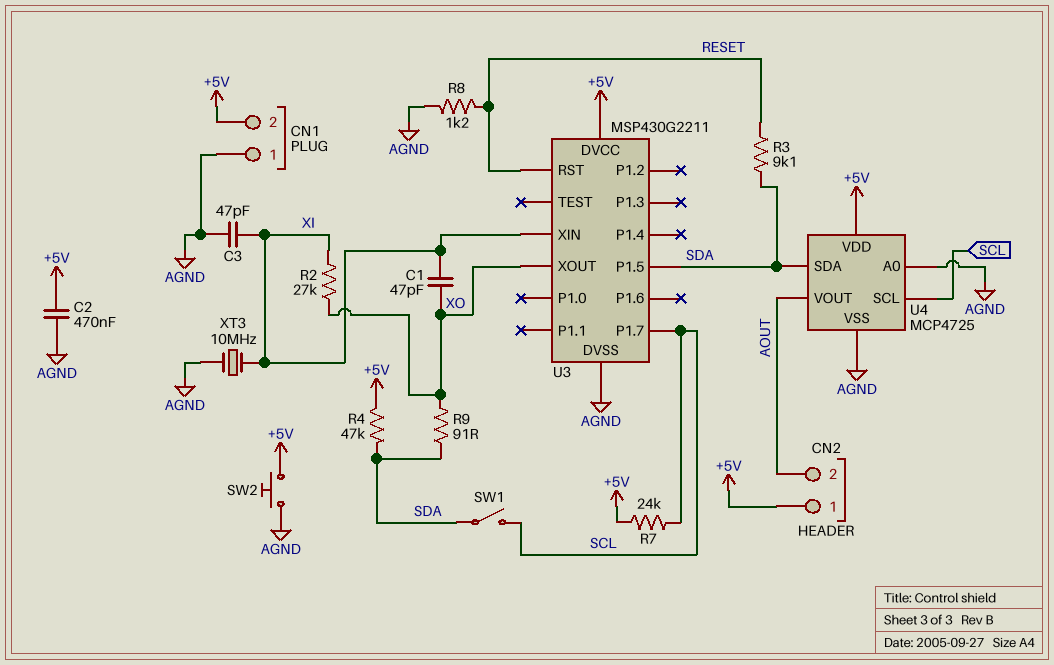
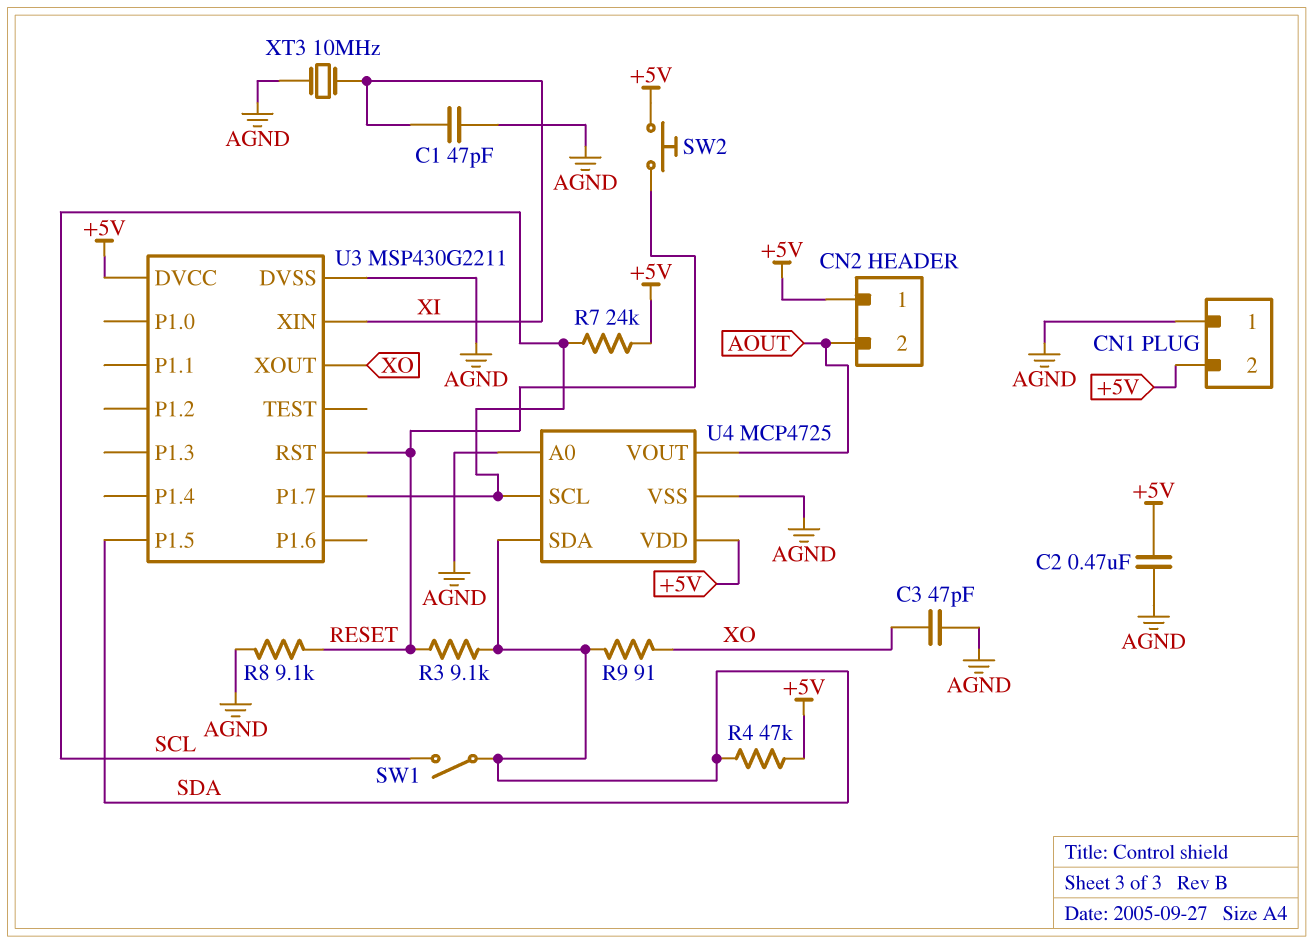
C1: 47pF (XI, XO) -> 47pF (AGND, XI)
C3: 47pF (AGND, XI) -> 47pF (AGND, XO)
R2: 27k (XI, XO) -> none
R8: 1.2k (AGND, RESET) -> 9.1k (AGND, RESET)
SW2: button (+5V, AGND) -> button (+5V, RESET)

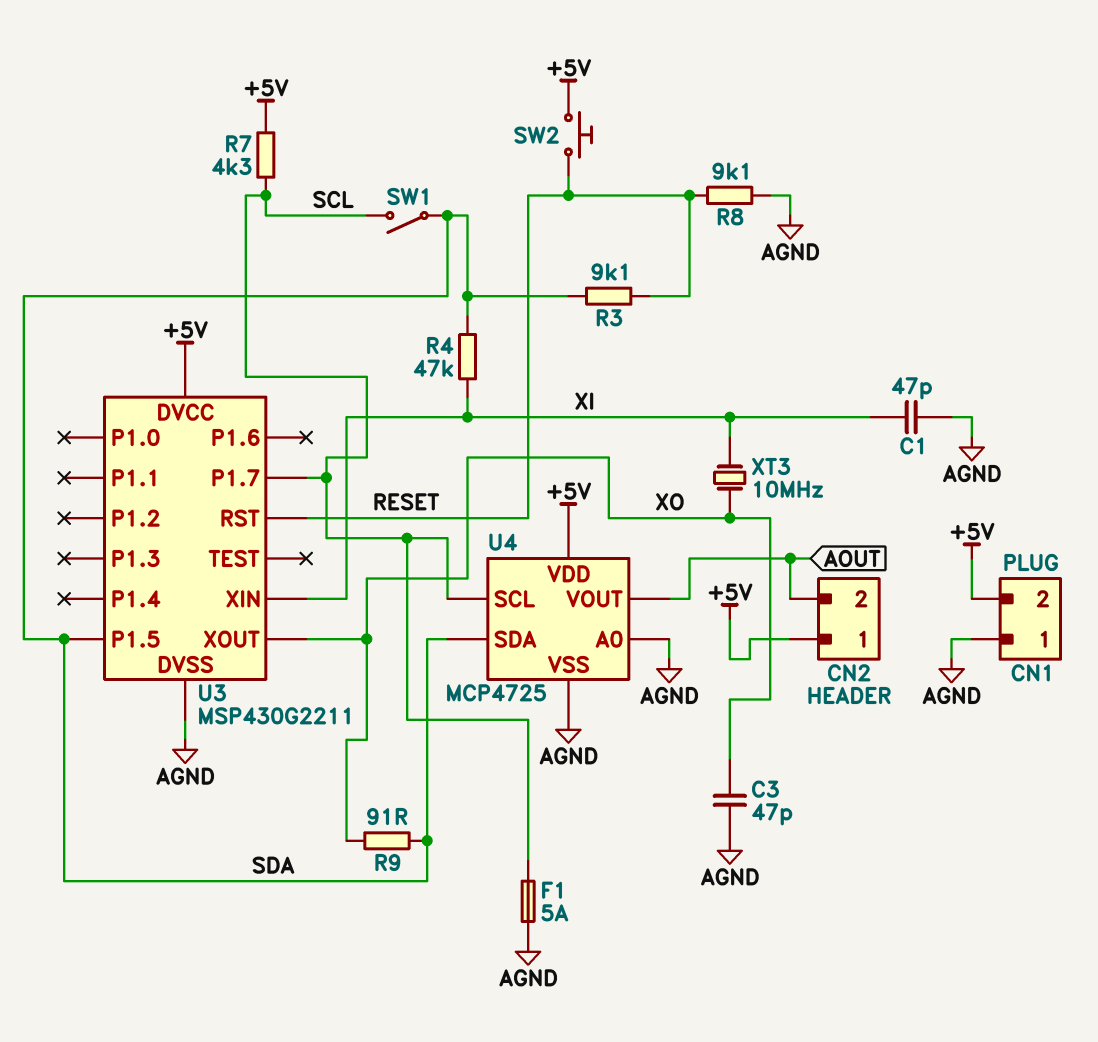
C2: 470nF (+5V, AGND) -> none
F1: none -> 5A (AGND, SCL)
R4: 47k (+5V, SDA) -> 47k (SDA, XI)
R7: 24k (+5V, SCL) -> 4.3k (+5V, SCL)
XT3: 10MHz (AGND, XI) -> 10MHz (XI, XO)

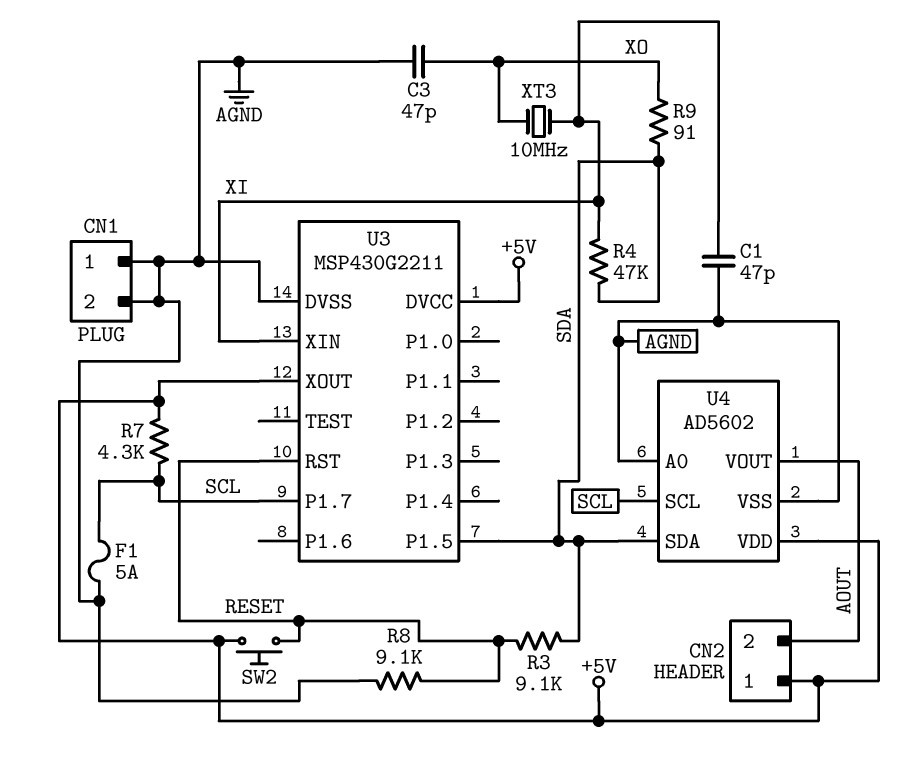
CN1 pin 2: +5V -> AGND
SW1: switch (SCL, SDA) -> none
U3 pin XOUT: XO -> +5V
U4: MCP4725 -> AD5602

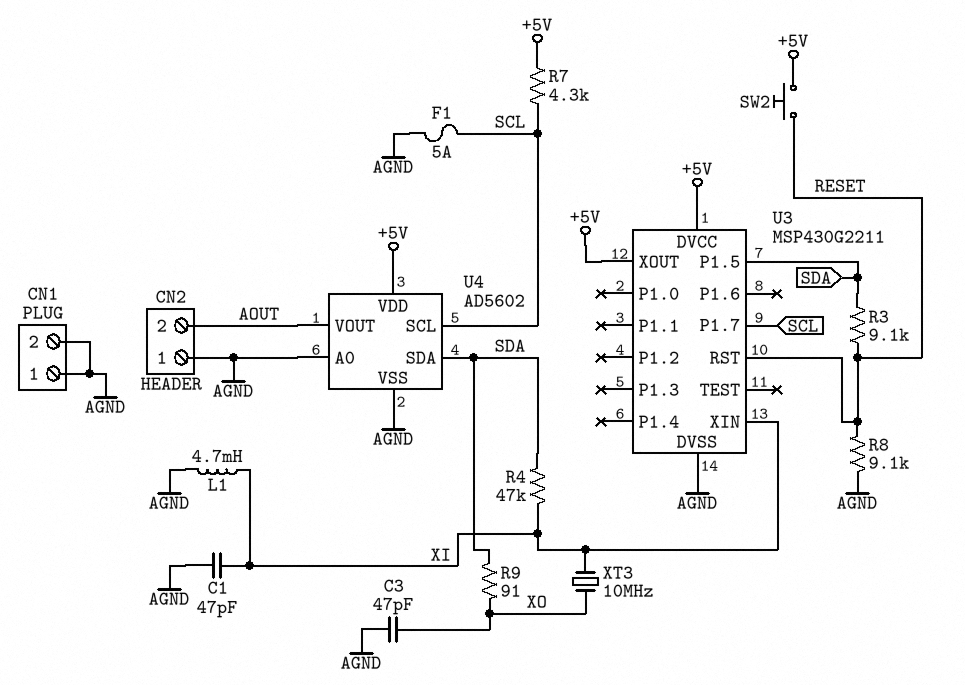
CN2 pin 1: +5V -> AGND
L1: none -> 4.7mH (AGND, XI)

